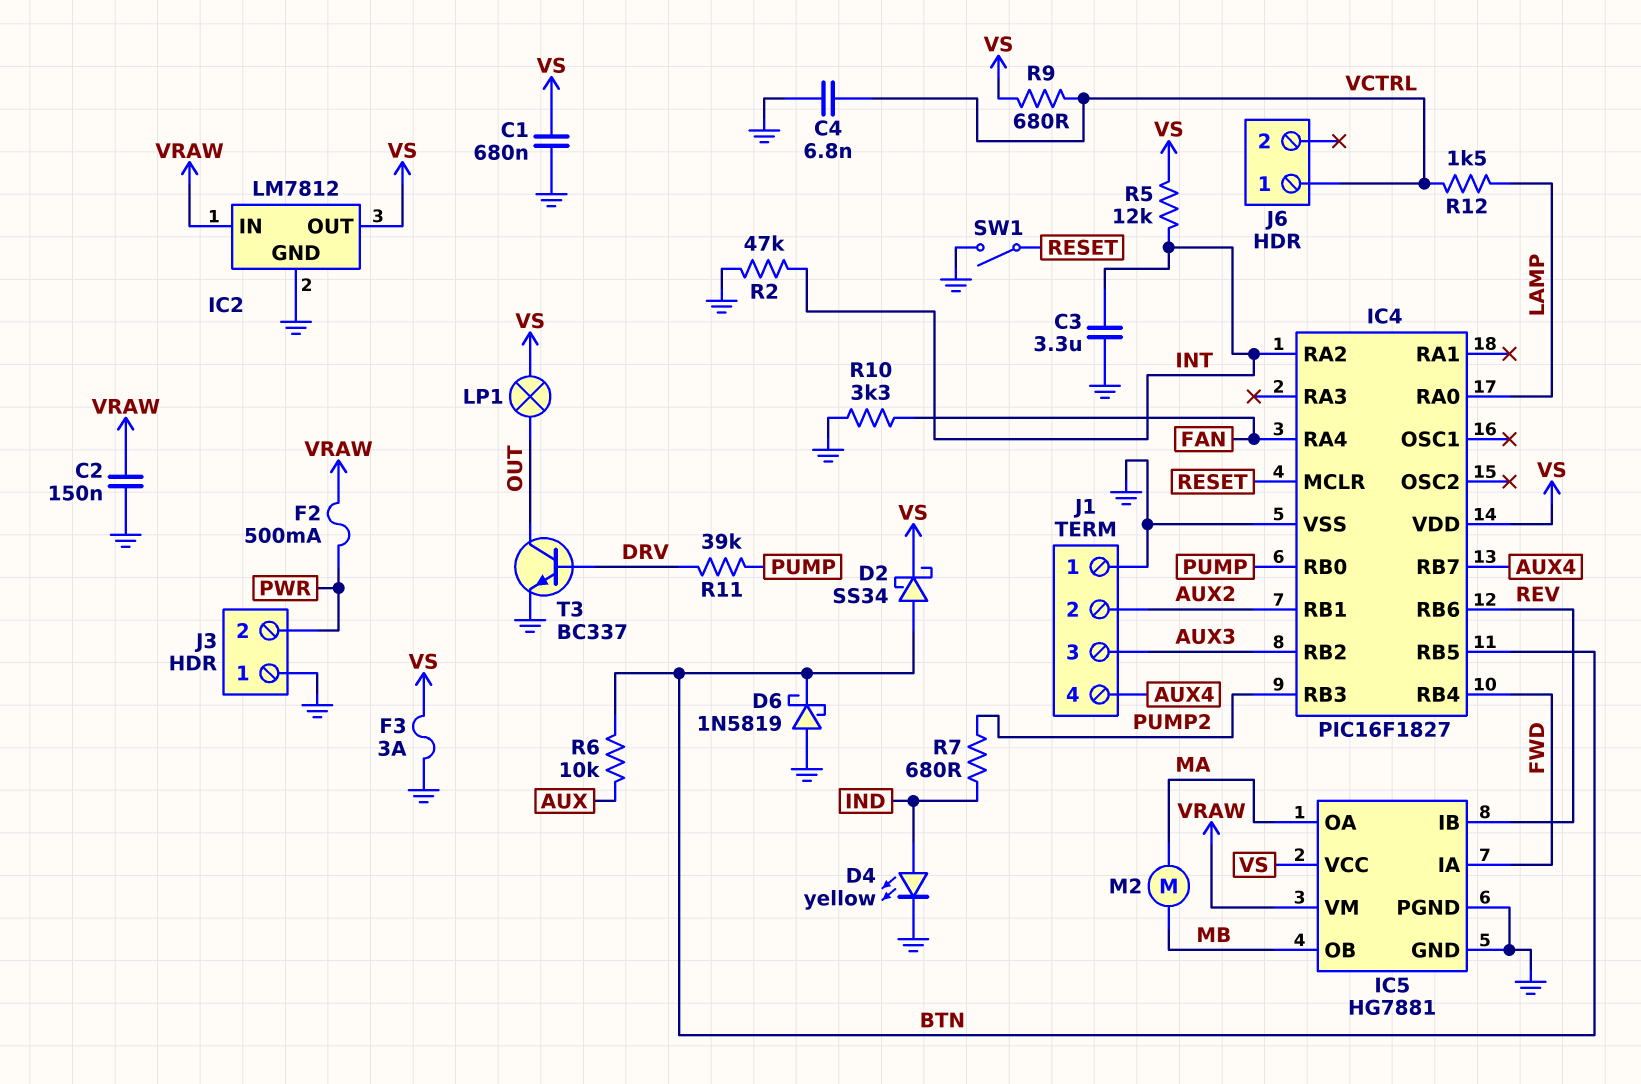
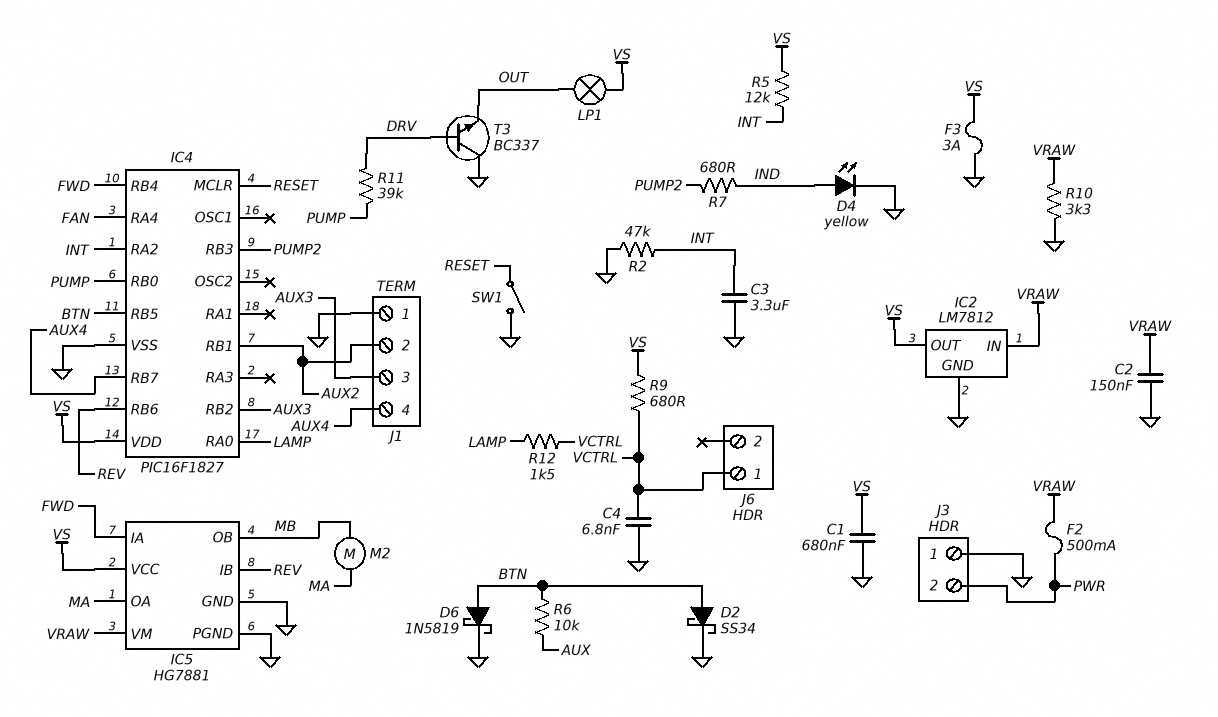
D2: schottky SS34 (A BTN, K VS) -> schottky SS34 (A BTN, K GND)
D6: schottky 1N5819 (A GND, K BTN) -> schottky 1N5819 (A BTN, K GND)
R10: 3.3k (FAN, GND) -> 3.3k (GND, VRAW)
T3: NPN BC337 (B DRV, C OUT, E GND) -> NPN BC337 (B DRV, C GND, E OUT)

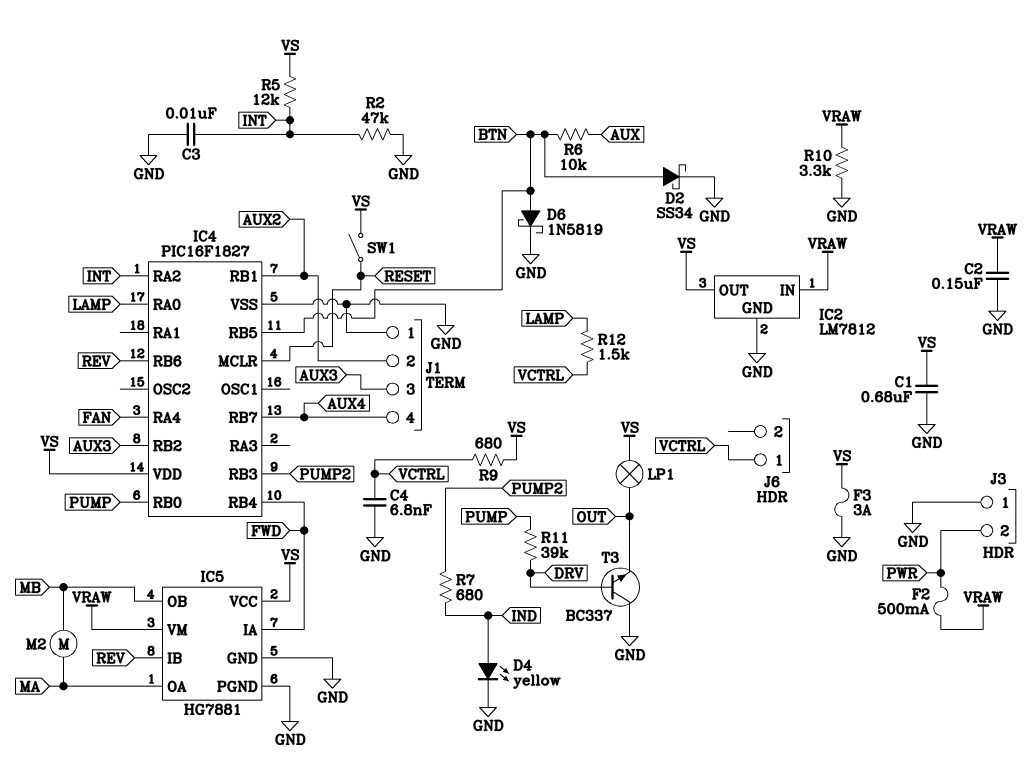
C3: 3.3uF (GND, INT) -> 10nF (GND, INT)
SW1: switch (GND, RESET) -> switch (RESET, VS)

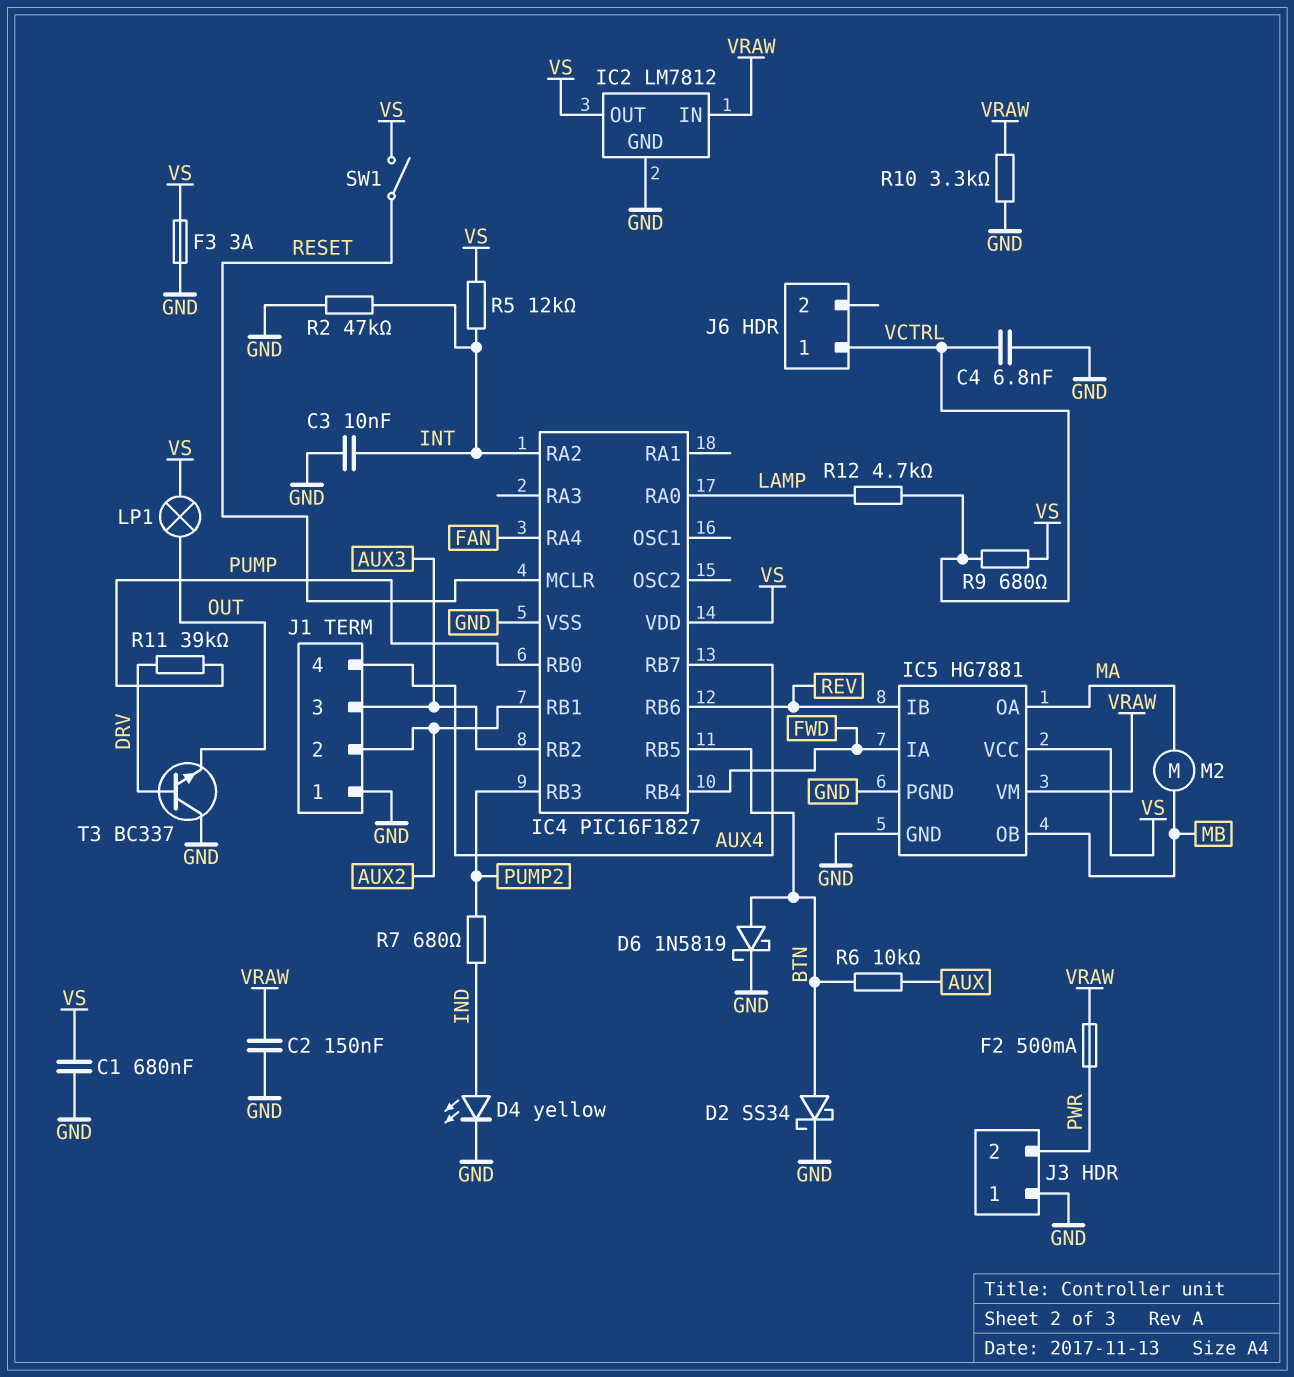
R12: 1.5k (LAMP, VCTRL) -> 4.7k (LAMP, VCTRL)

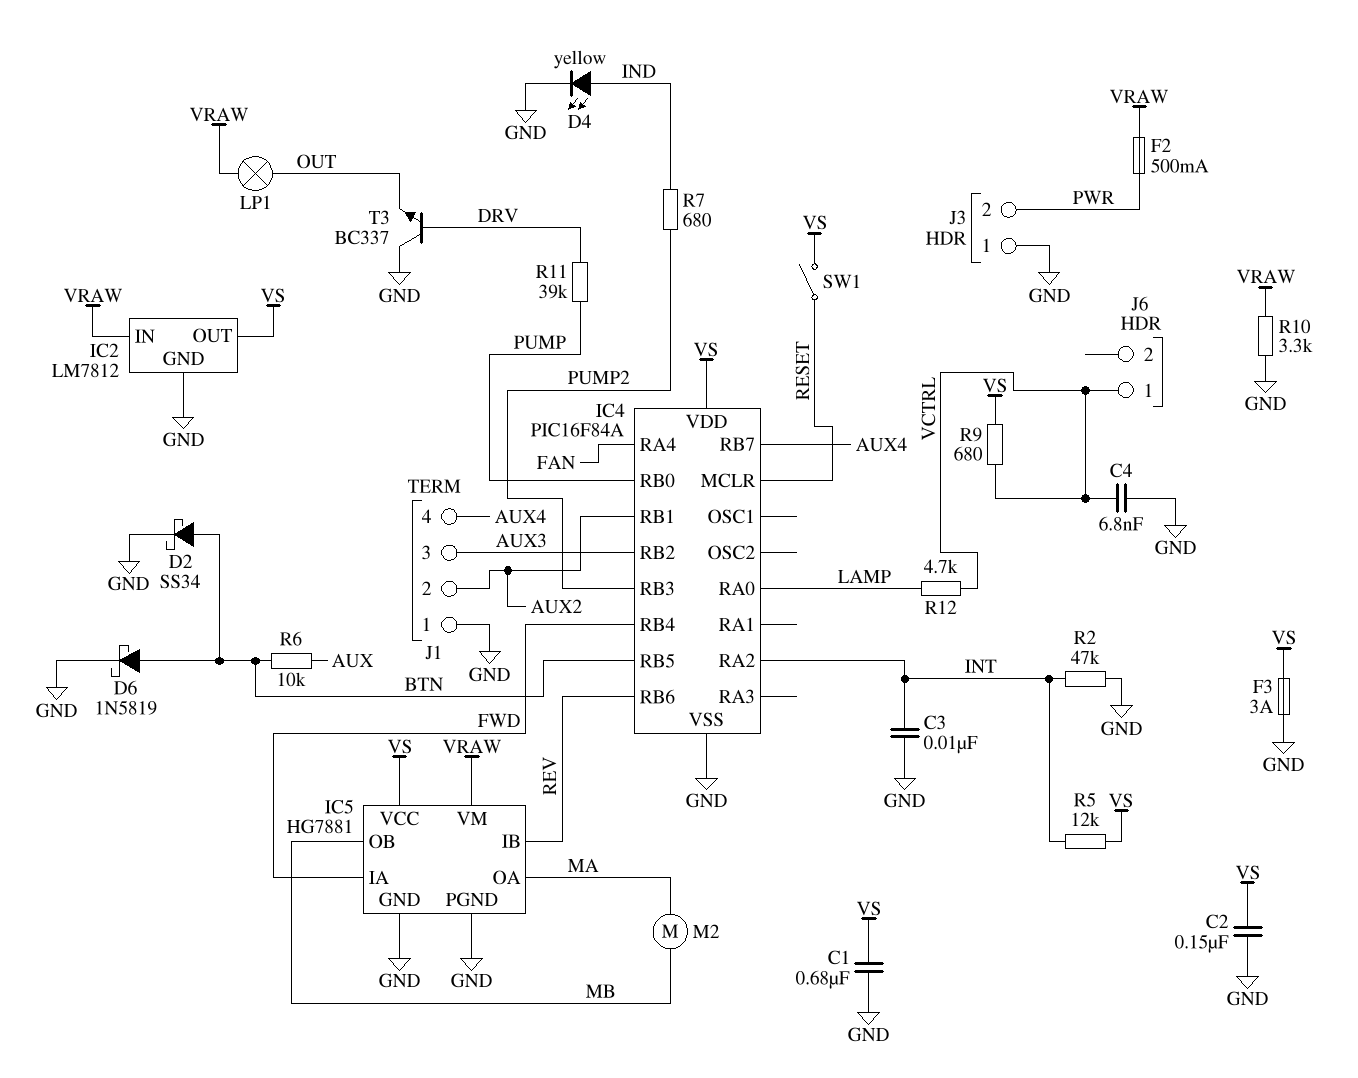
C2: 150nF (GND, VRAW) -> 150nF (GND, VS)
IC4: PIC16F1827 -> PIC16F84A
LP1: lamp (OUT, VS) -> lamp (OUT, VRAW)

